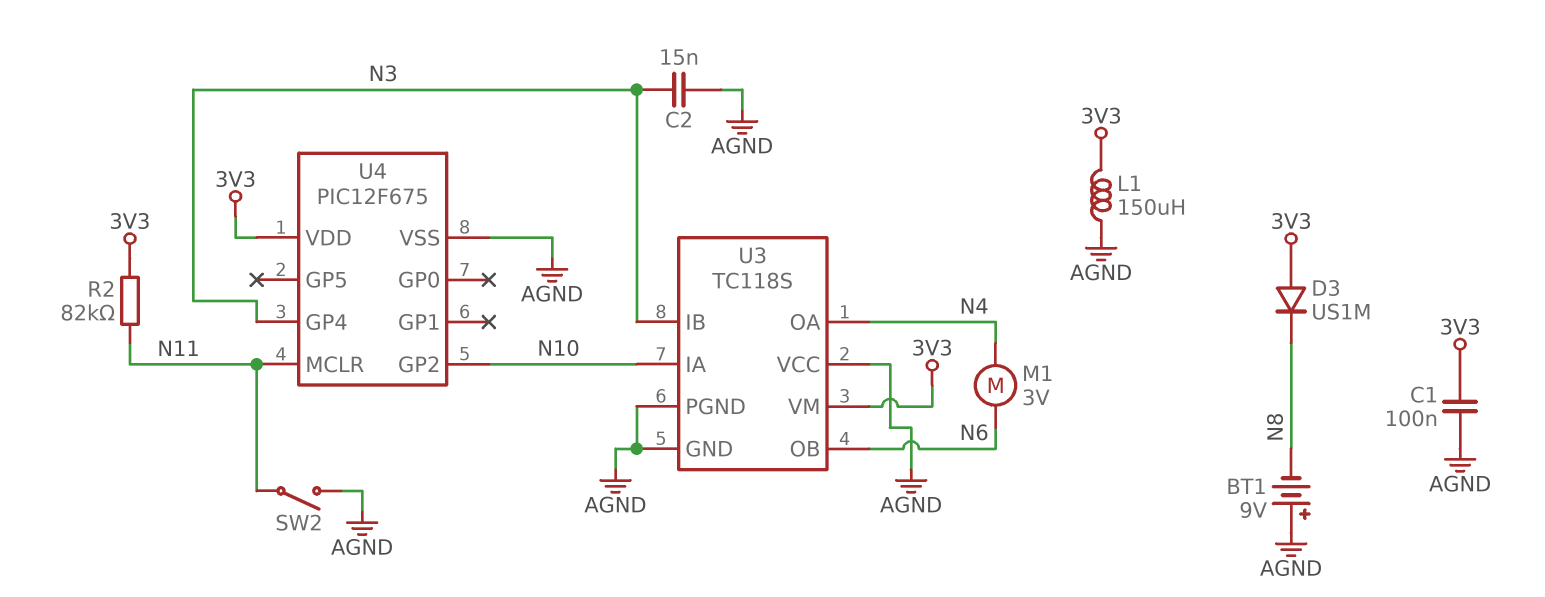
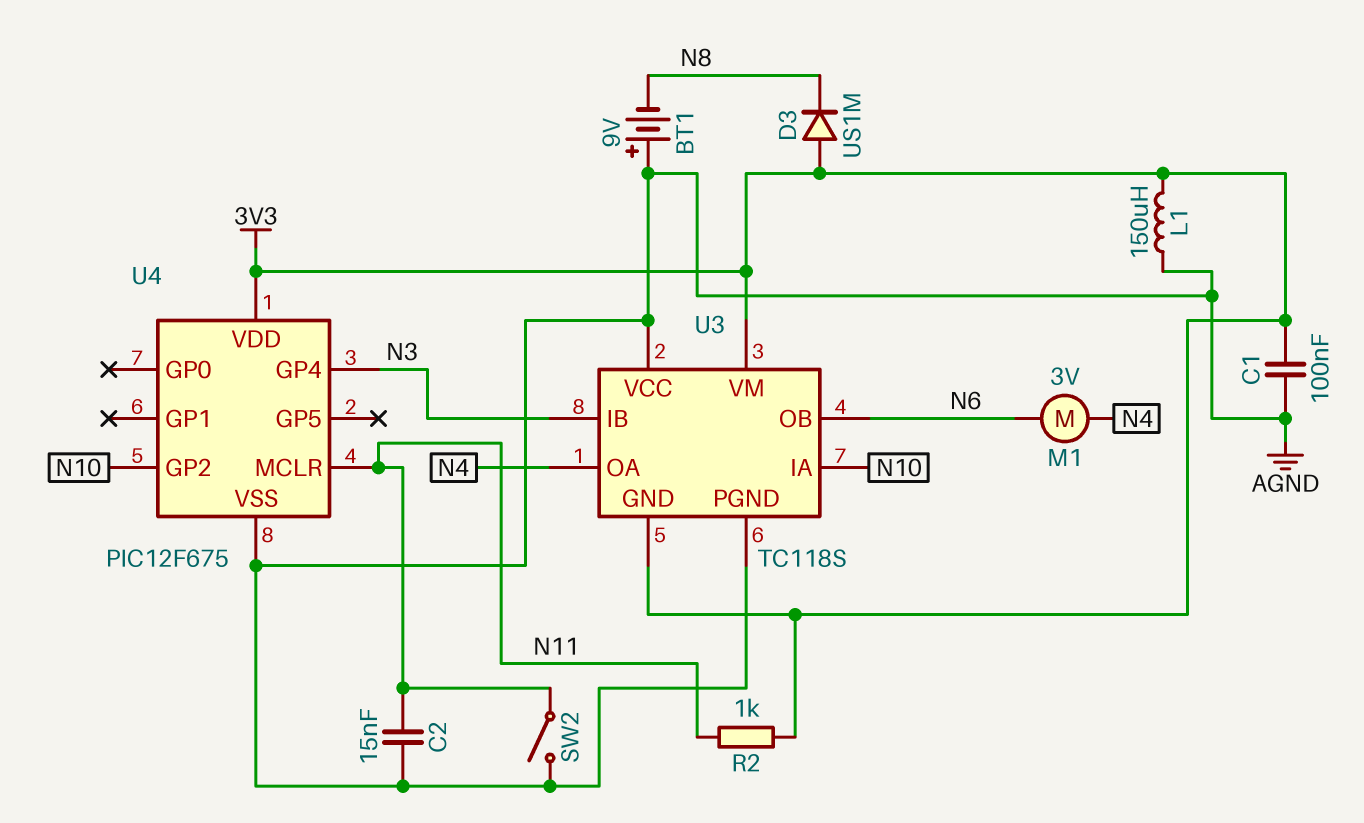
C2: 15nF (AGND, N3) -> 15nF (AGND, N11)
R2: 82k (3V3, N11) -> 1k (3V3, N11)
U3 pin GND: AGND -> 3V3

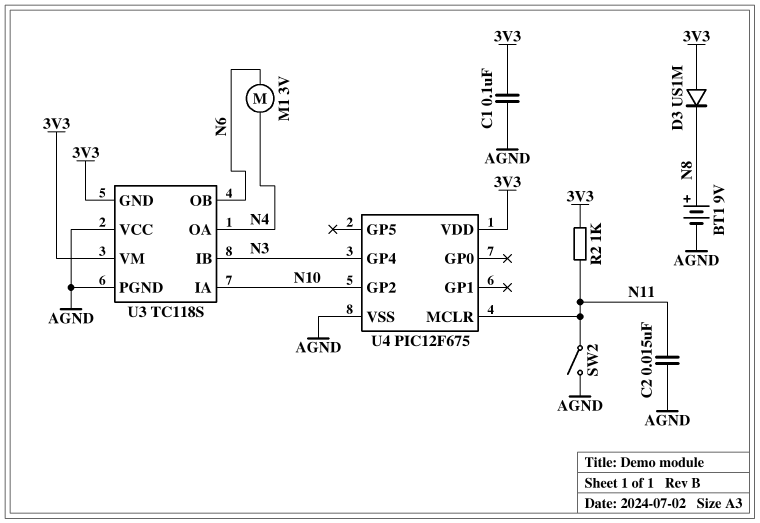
BT1: 9V (plus AGND, minus N8) -> 9V (plus N8, minus AGND)
L1: 150uH (3V3, AGND) -> none

